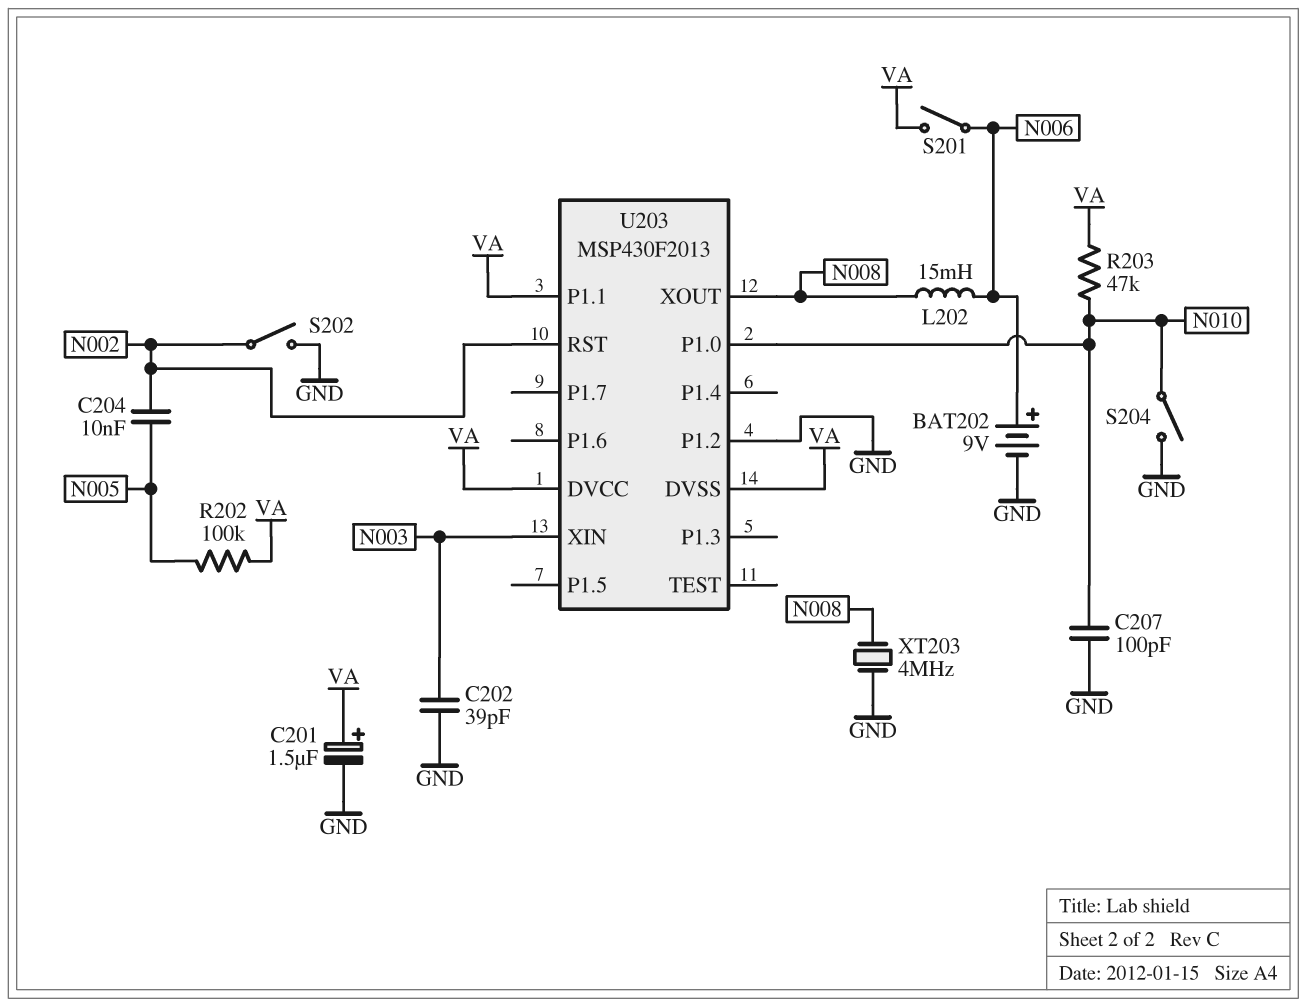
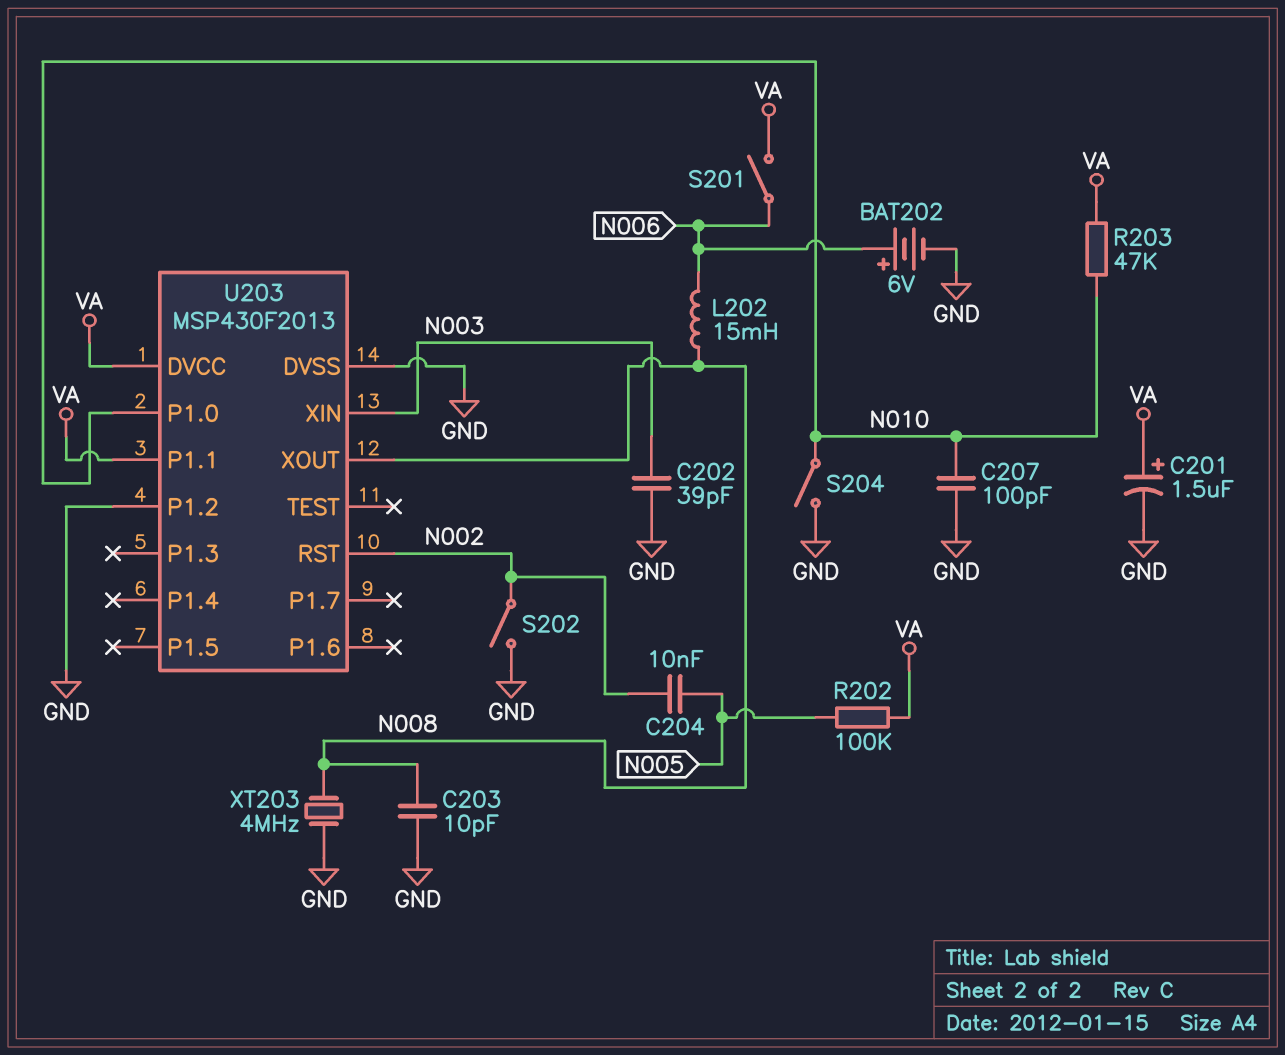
BAT202: 9V (plus N006, minus GND) -> 6V (plus N006, minus GND)
C203: none -> 10pF (GND, N008)
U203 pin DVSS: VA -> GND

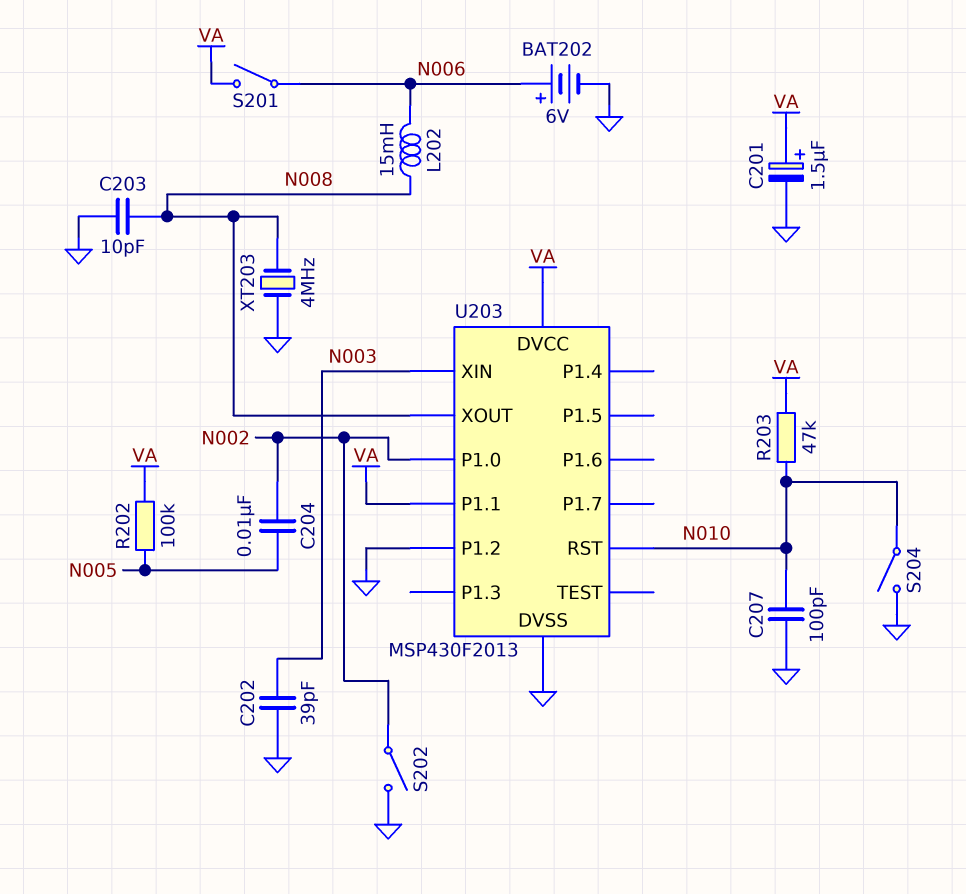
U203 pin P1.0: N010 -> N002
U203 pin RST: N002 -> N010

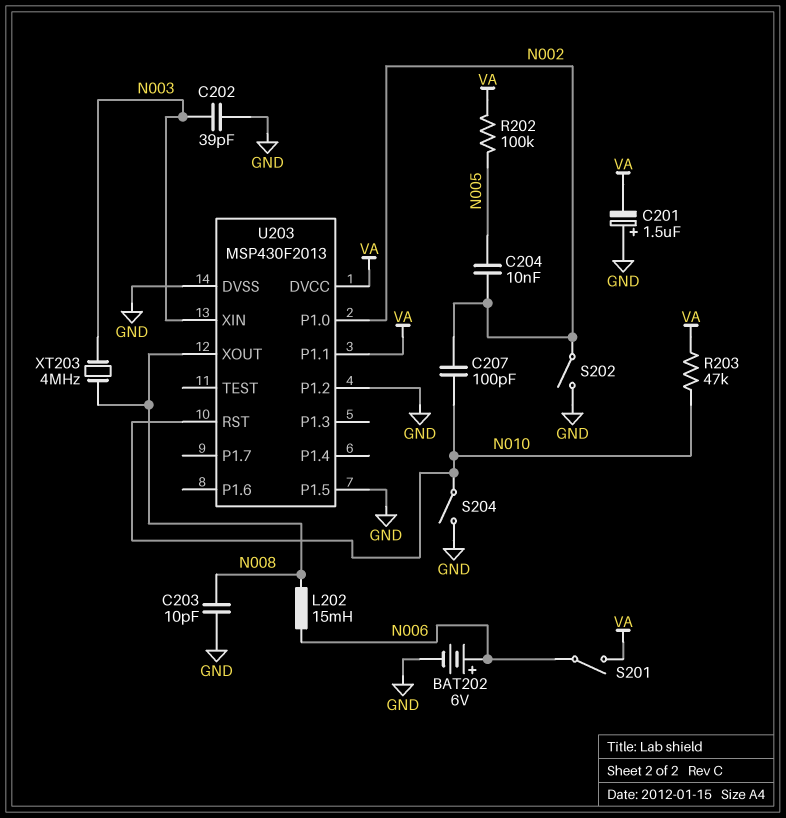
C201: 1.5uF (plus VA, minus GND) -> 1.5uF (plus GND, minus VA)
C207: 100pF (GND, N010) -> 100pF (N002, N010)
U203 pin P1.5: none -> GND
XT203: 4MHz (GND, N008) -> 4MHz (N003, N008)

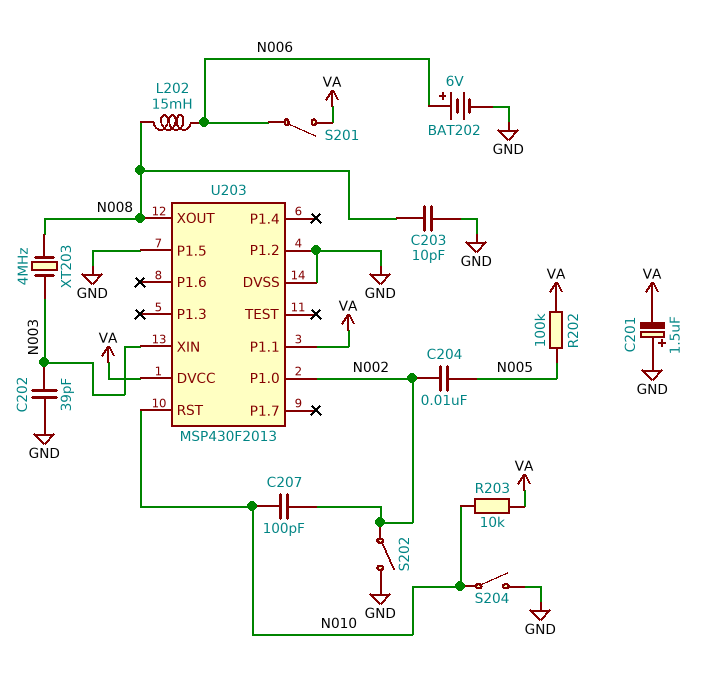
R203: 47k (N010, VA) -> 10k (N010, VA)

